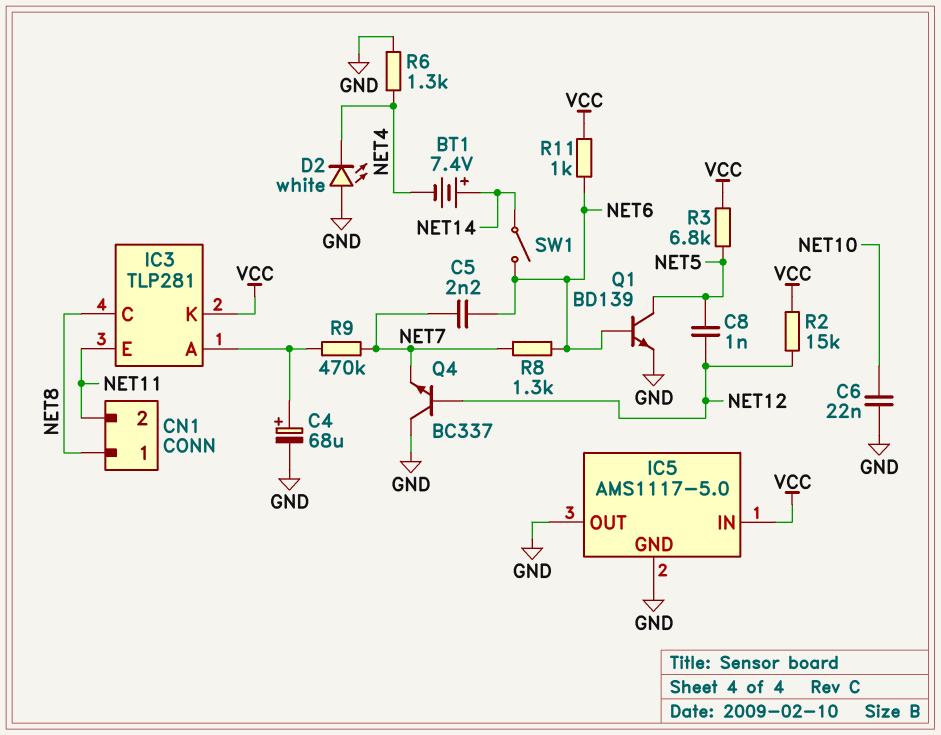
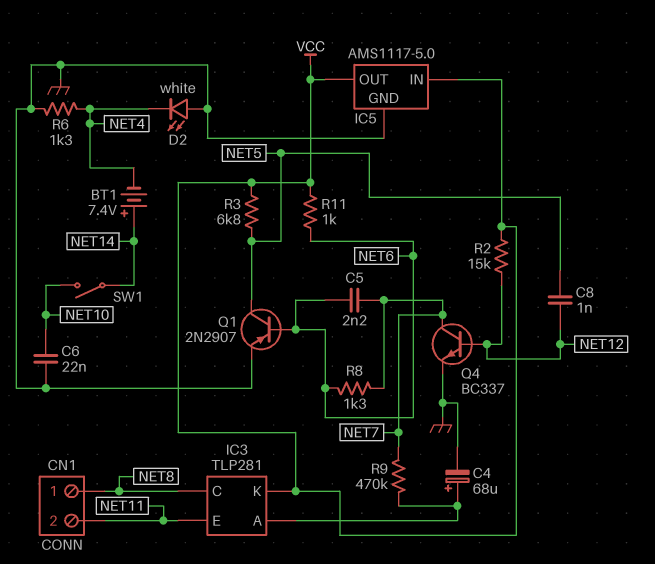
IC5 pin OUT: GND -> VCC
Q1: NPN BD139 (B NET6, C NET5, E GND) -> PNP 2N2907 (B NET6, C NET5, E GND)
Q4: NPN BC337 (B NET12, C GND, E NET7) -> NPN BC337 (B NET12, C NET7, E GND)
SW1: switch (NET6, NET14) -> switch (NET10, NET14)

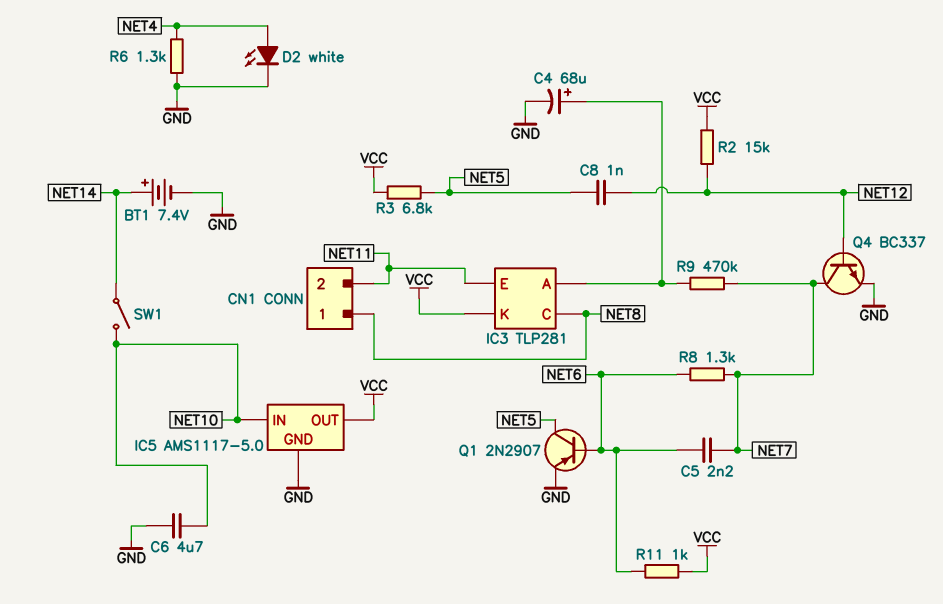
BT1: 7.4V (plus NET14, minus NET4) -> 7.4V (plus NET14, minus GND)
C6: 22nF (GND, NET10) -> 4.7uF (GND, NET10)
D2: LED white (A GND, K NET4) -> LED white (A NET4, K GND)
IC5 pin IN: VCC -> NET10

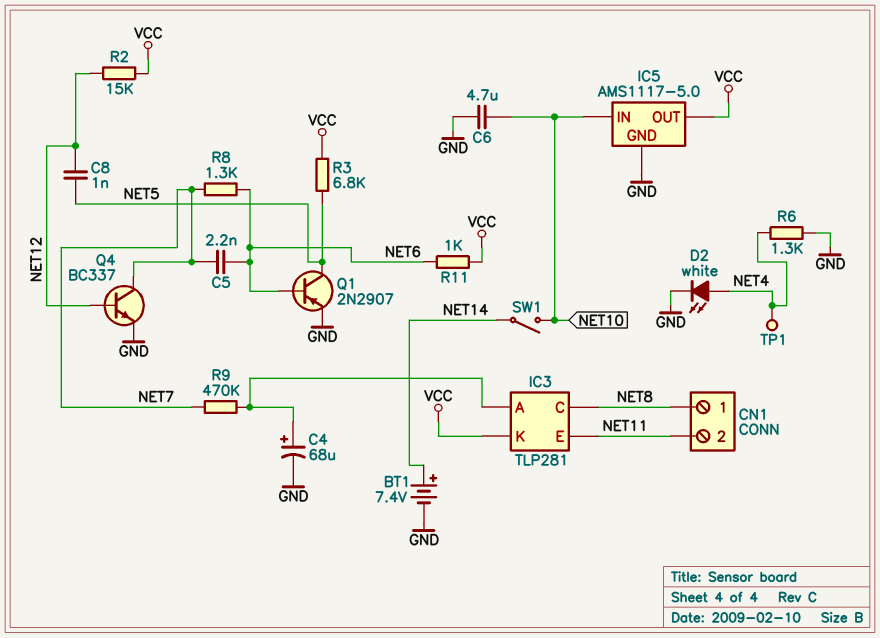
TP1: none -> test point (NET4)

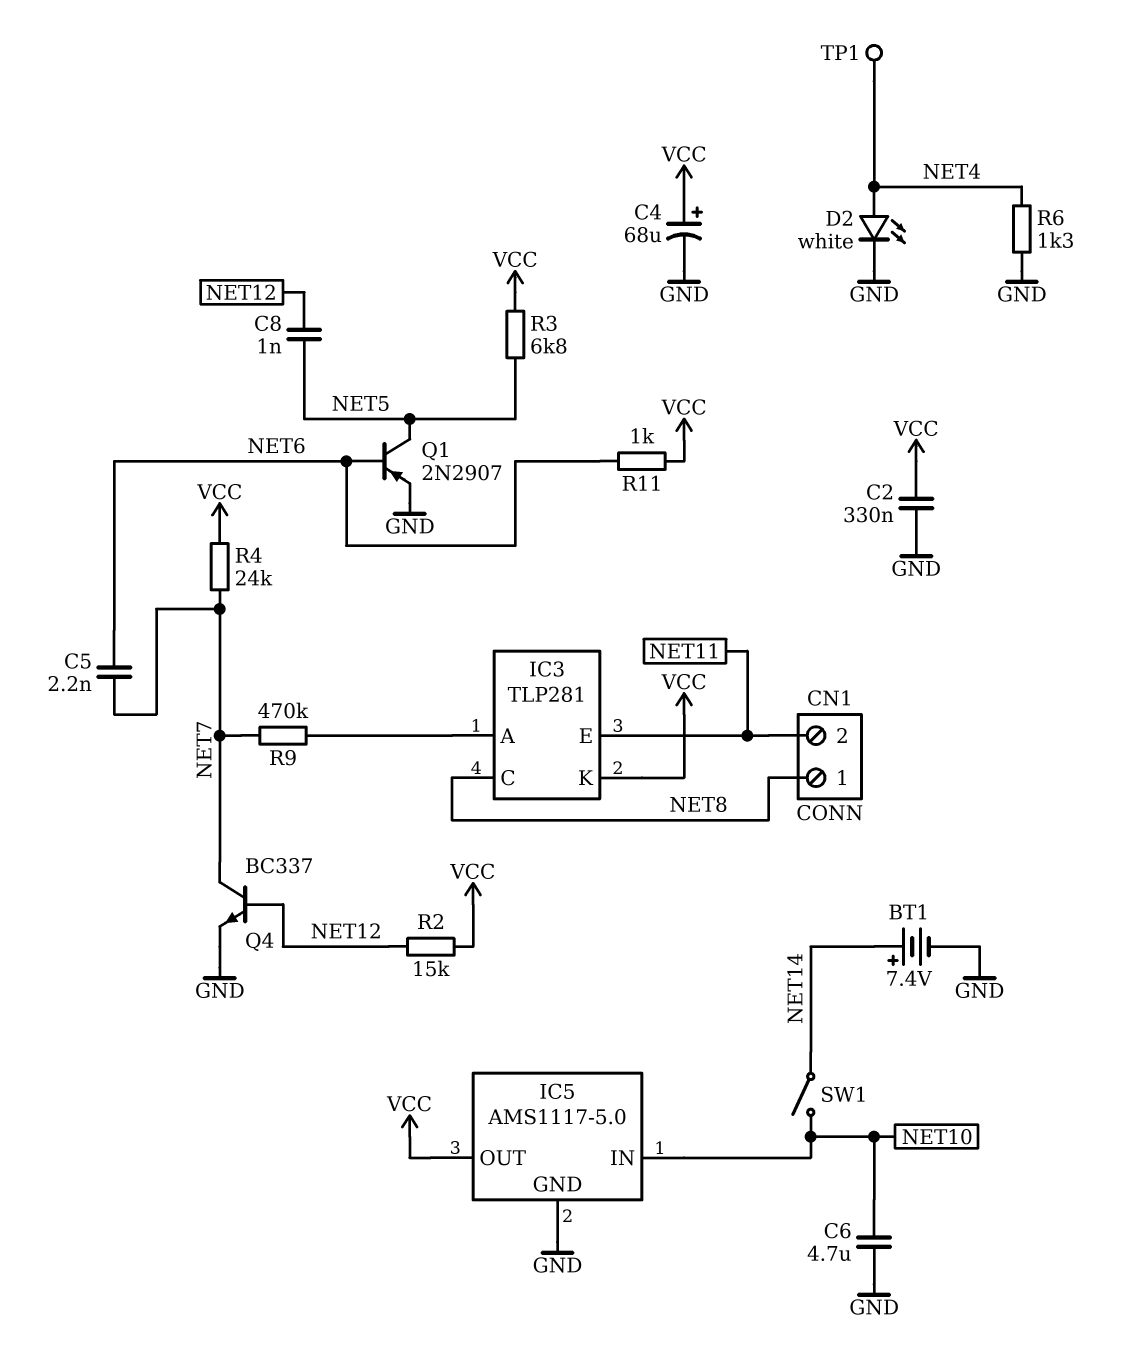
C2: none -> 330nF (GND, VCC)
C4: 68uF (plus IC3/A, minus GND) -> 68uF (plus VCC, minus GND)
R4: none -> 24k (NET7, VCC)
R8: 1.3k (NET6, NET7) -> none

